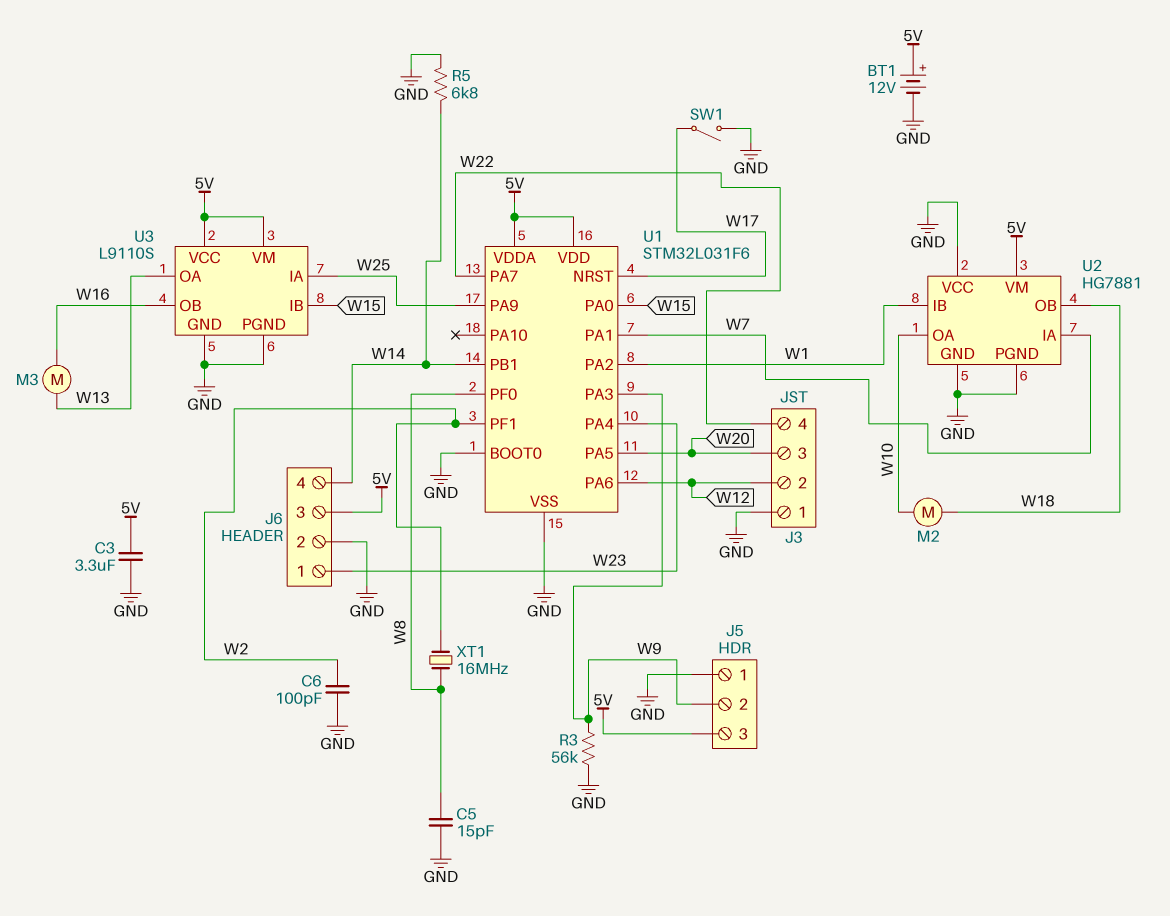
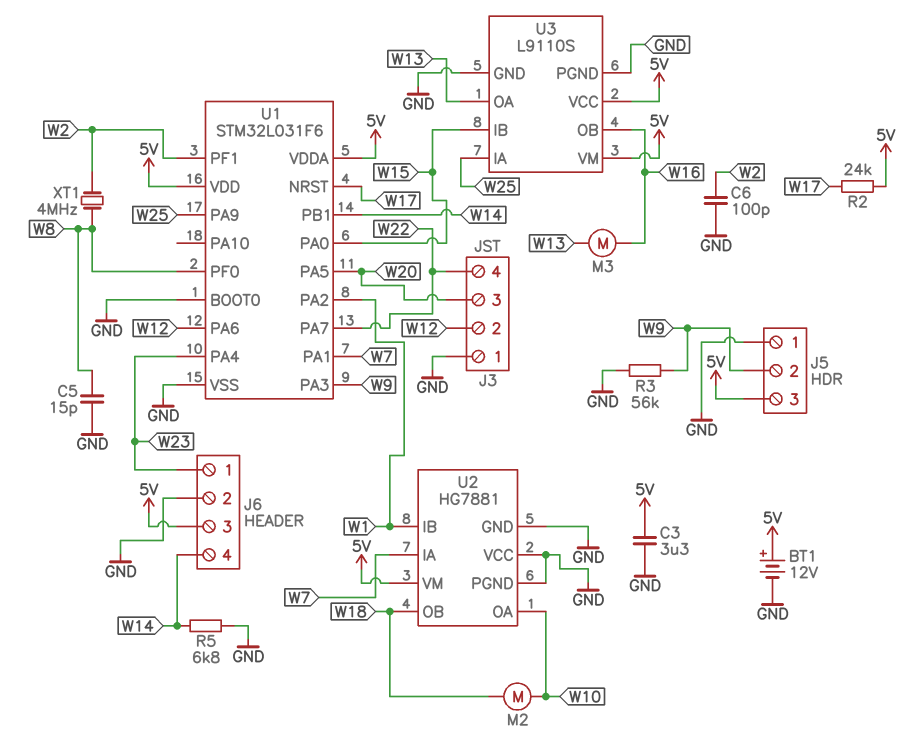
R2: none -> 24k (5V, W17)
SW1: switch (GND, W17) -> none
XT1: 16MHz (W2, W8) -> 4MHz (W2, W8)

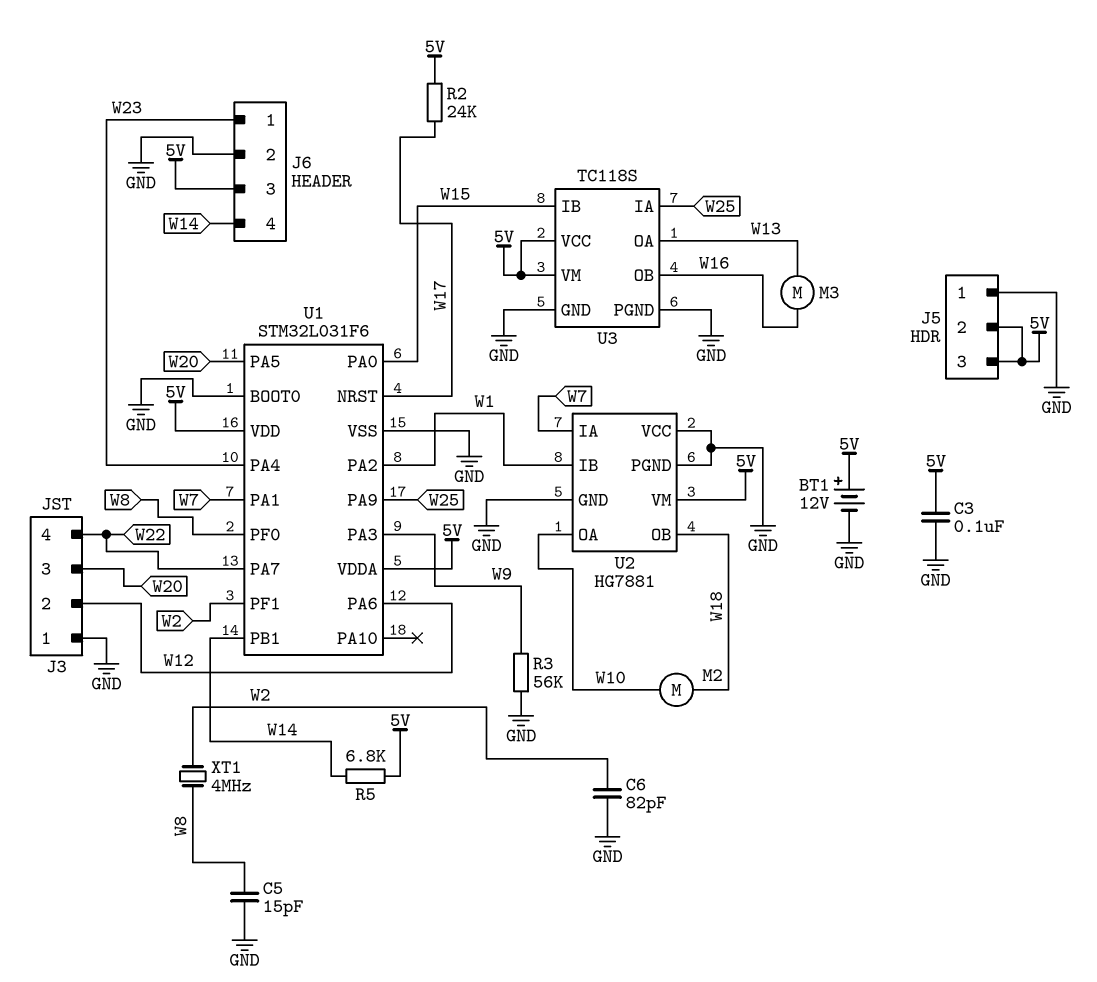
C3: 3.3uF (5V, GND) -> 100nF (5V, GND)
C6: 100pF (GND, W2) -> 82pF (GND, W2)
J5 pin 2: W9 -> 5V
R5: 6.8k (GND, W14) -> 6.8k (5V, W14)
U3: L9110S -> TC118S

